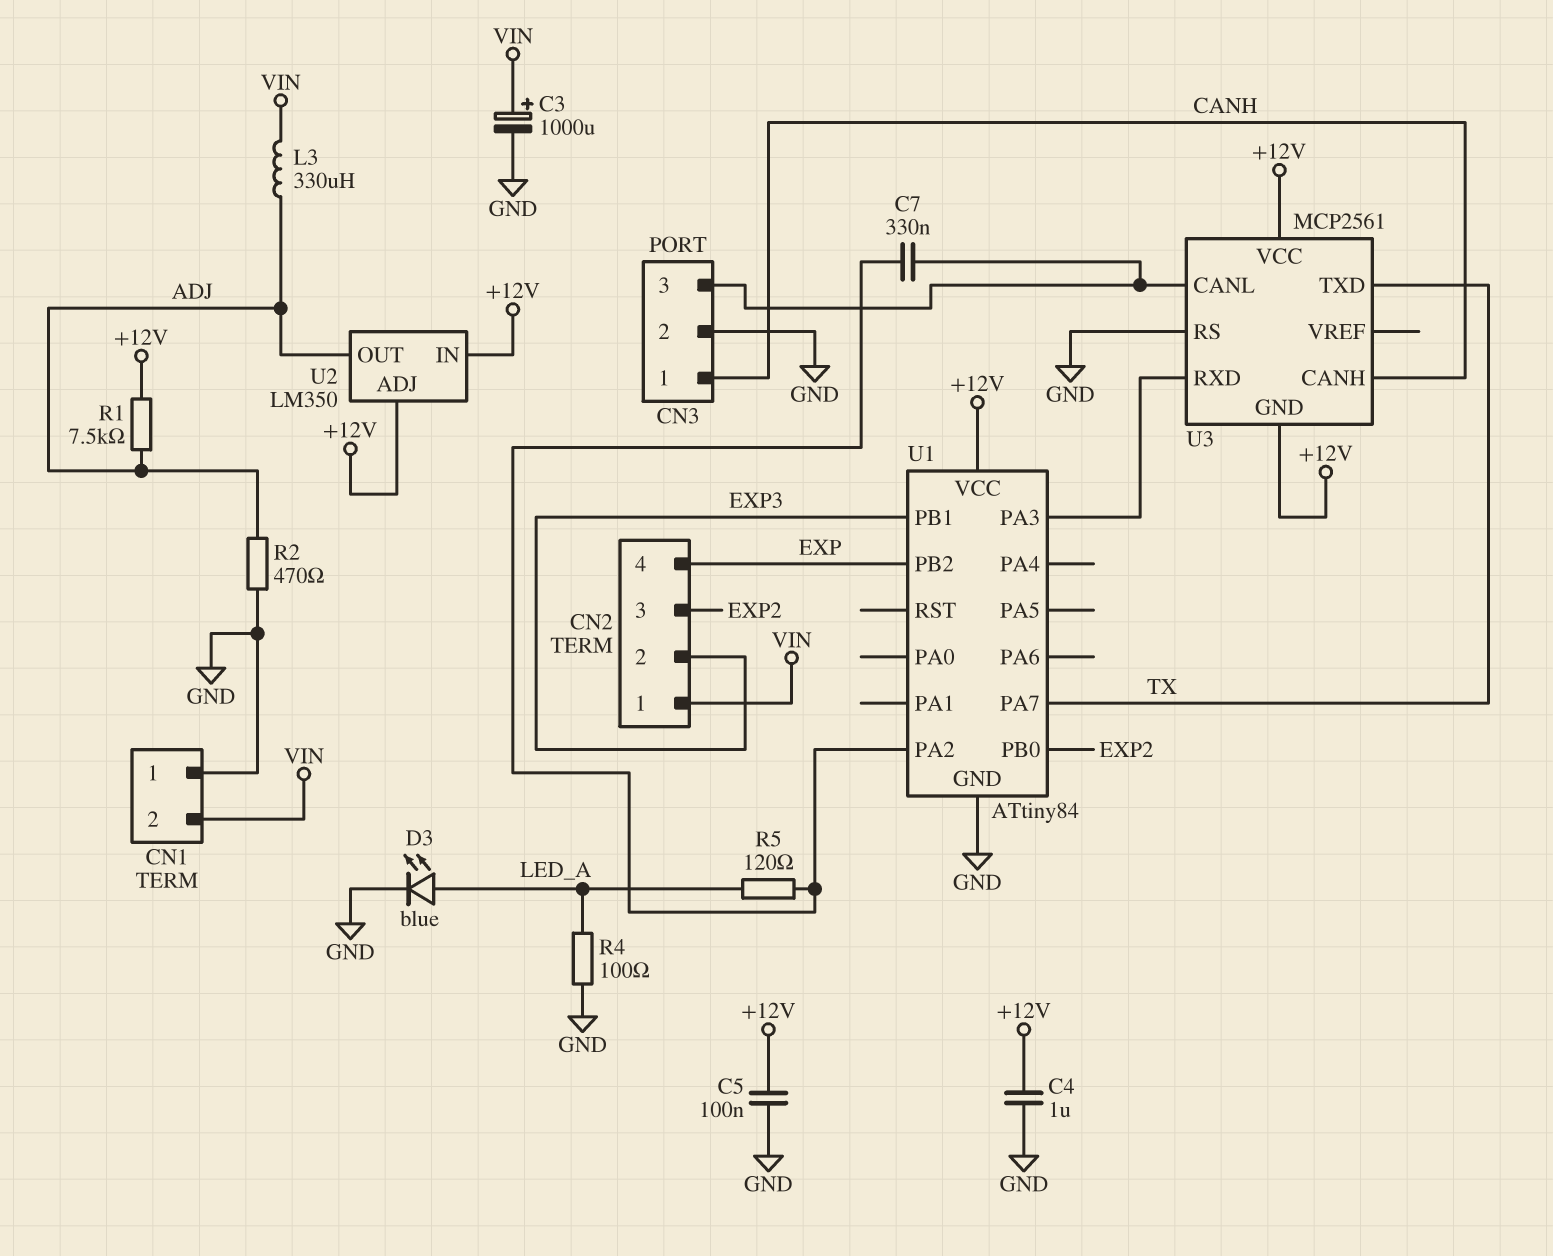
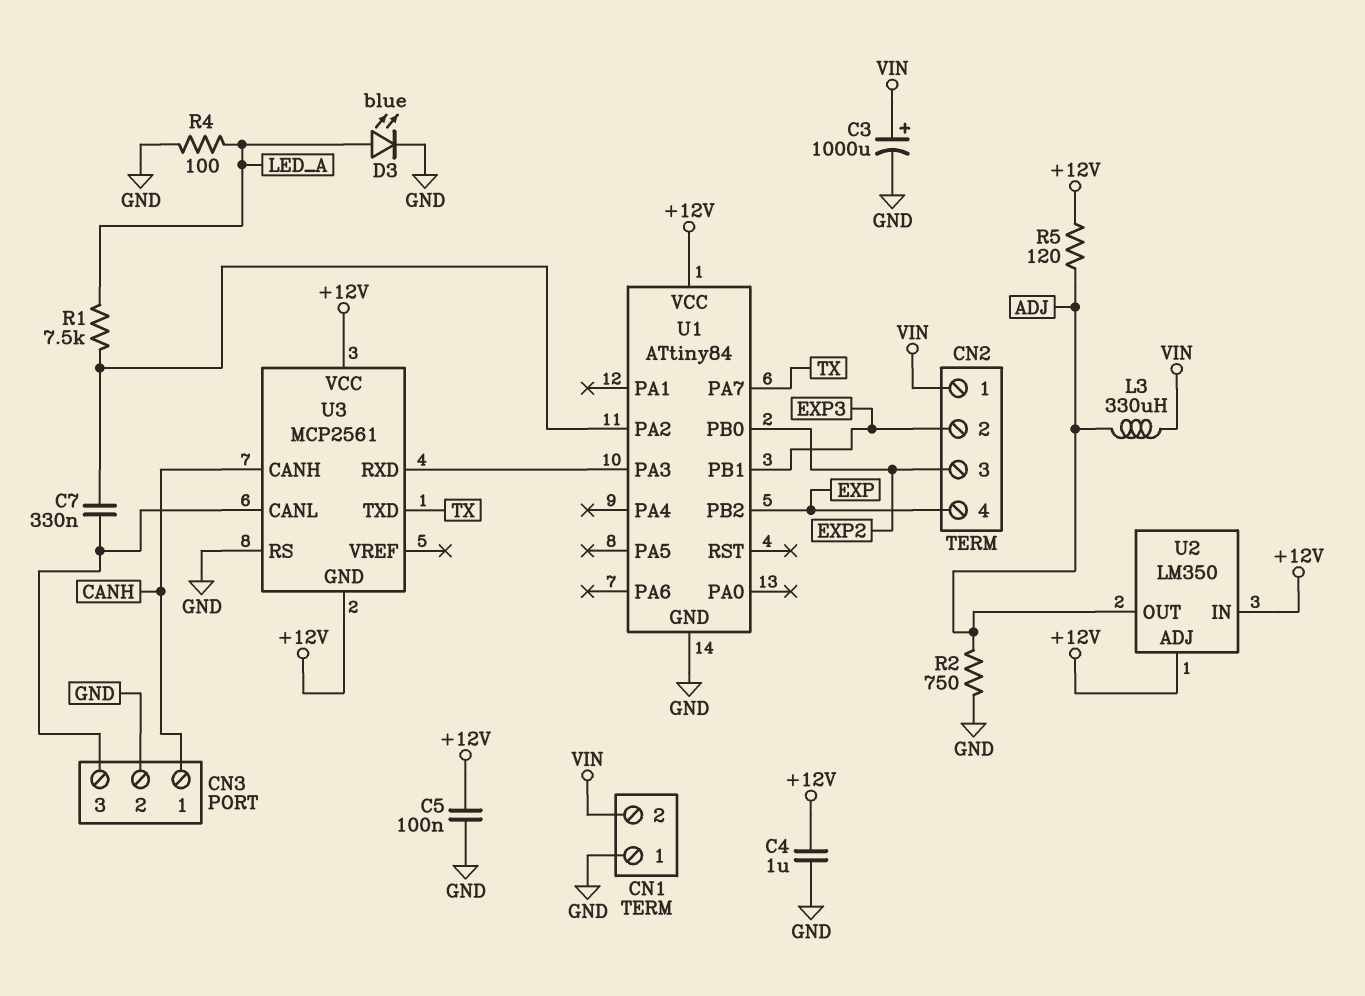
R1: 7.5k (+12V, ADJ) -> 7.5k (LED_A, U1/PA2)
R2: 470 (ADJ, GND) -> 750 (ADJ, GND)
R5: 120 (LED_A, U1/PA2) -> 120 (+12V, ADJ)

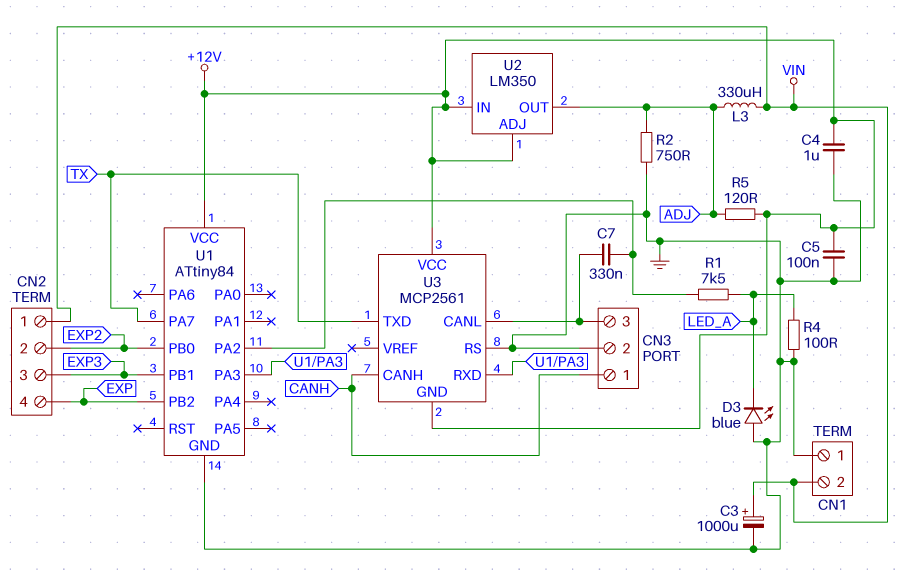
CN2 pin 2: EXP3 -> EXP2
CN2 pin 3: EXP2 -> EXP3
D3: LED blue (A LED_A, K GND) -> LED blue (A GND, K LED_A)

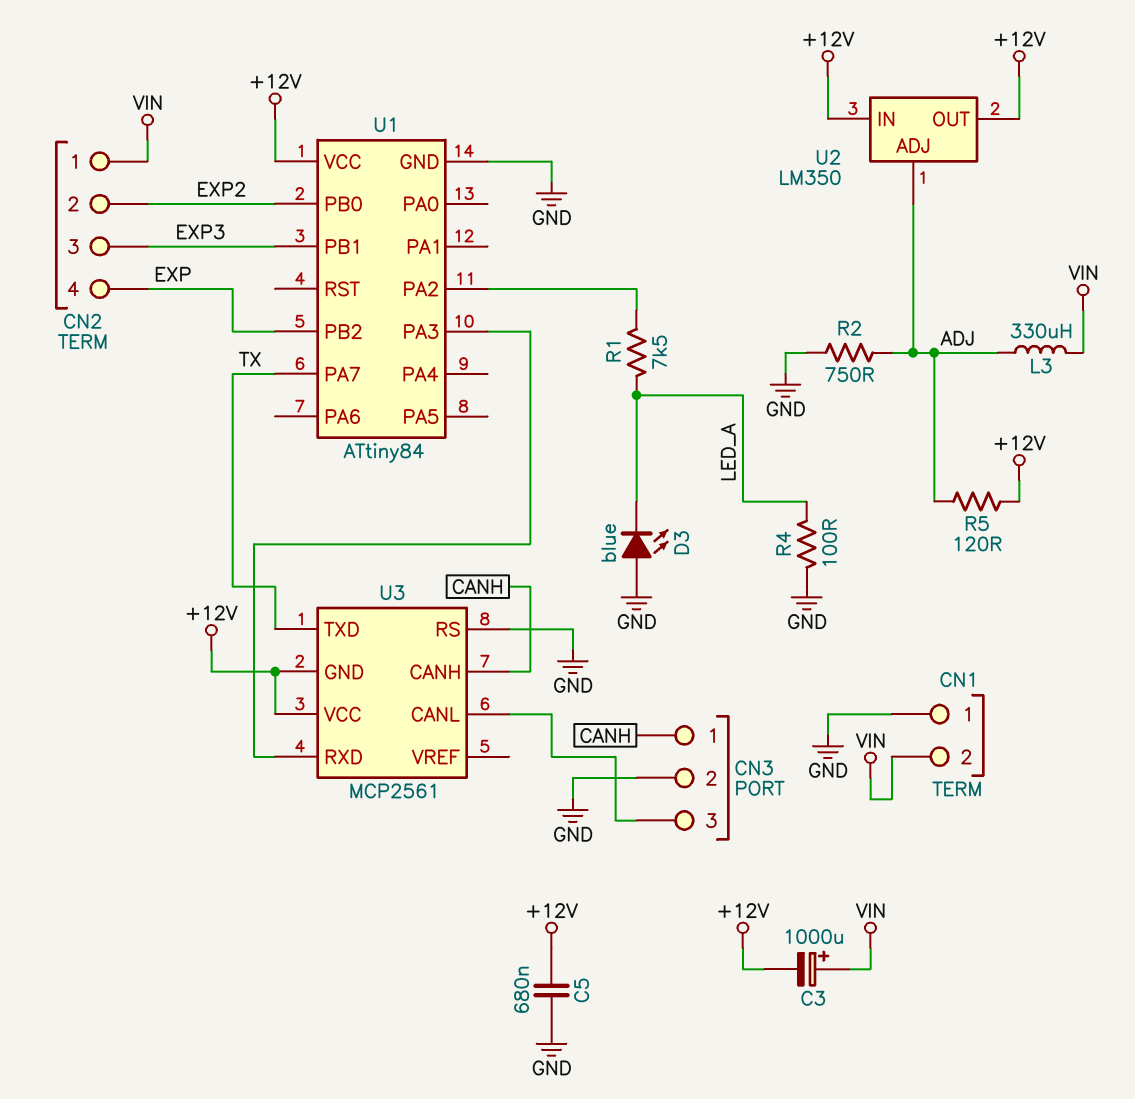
C3: 1000uF (plus VIN, minus GND) -> 1000uF (plus VIN, minus +12V)
C4: 1uF (+12V, GND) -> none
C5: 100nF (+12V, GND) -> 680nF (+12V, GND)
C7: 330nF (CN3/3, U1/PA2) -> none
U2 pin ADJ: +12V -> ADJ
U2 pin OUT: ADJ -> +12V

